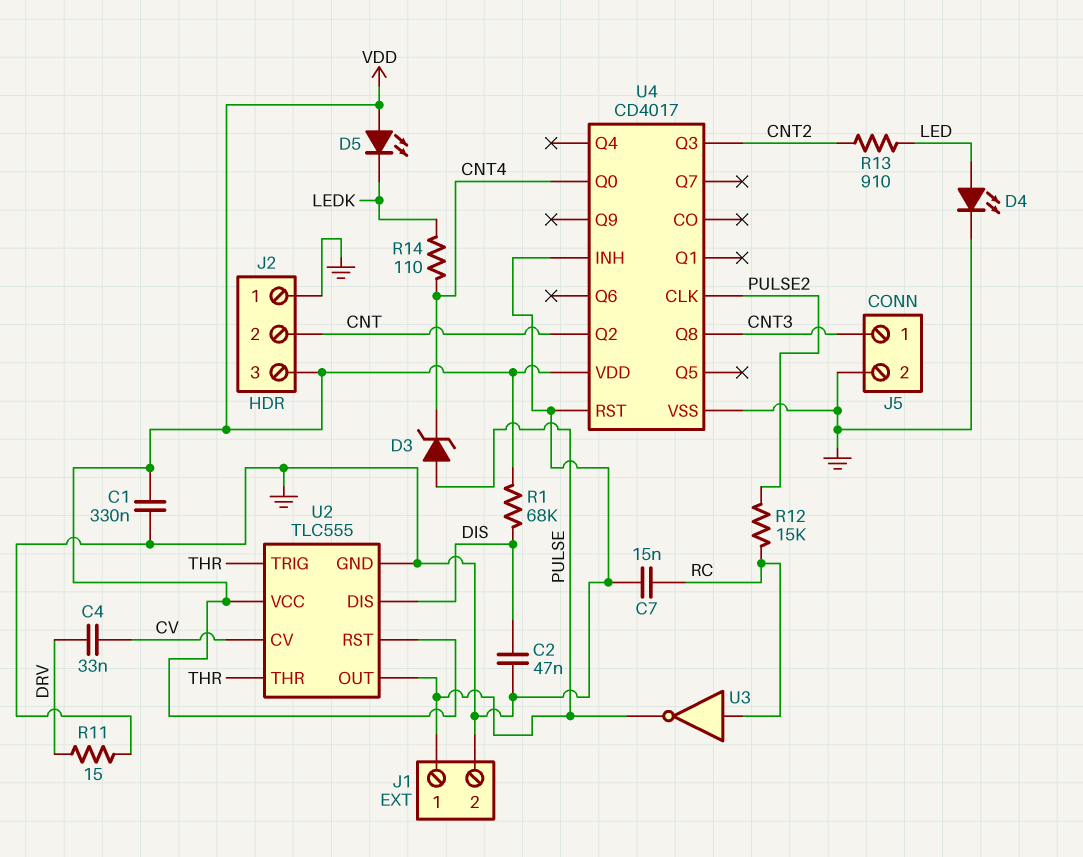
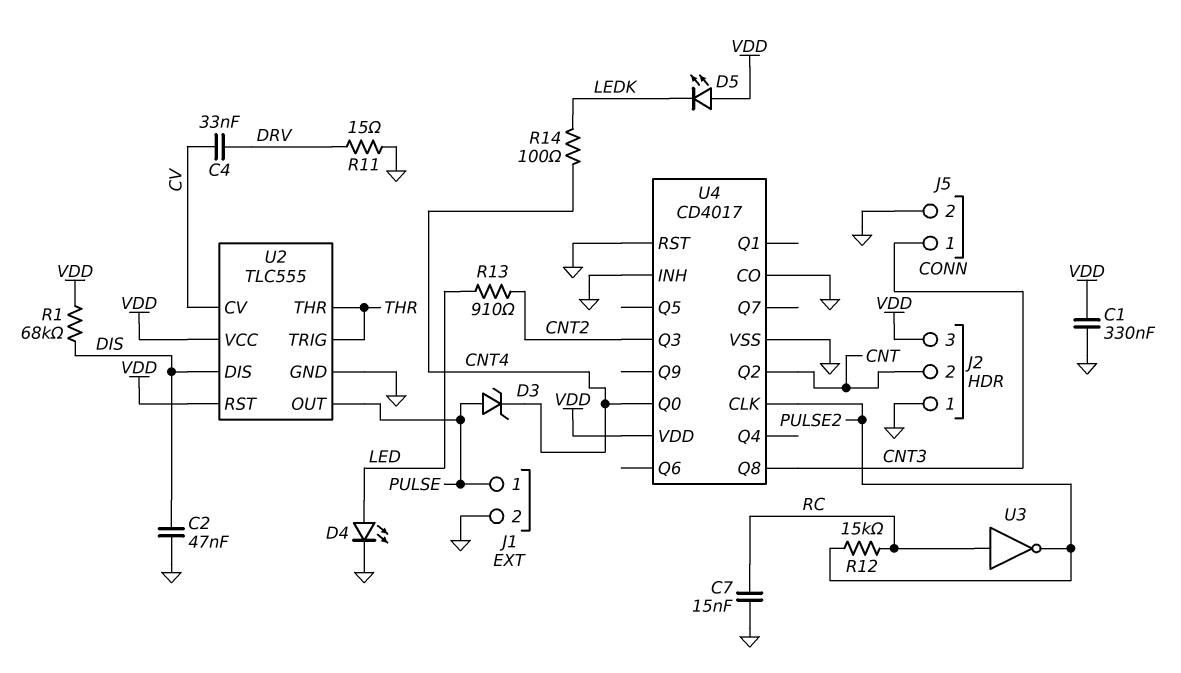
R14: 110 (CNT4, LEDK) -> 100 (CNT4, LEDK)
U3: NOT (in RC, out PULSE) -> NOT (in RC, out PULSE2)
U4 pin CO: none -> GND

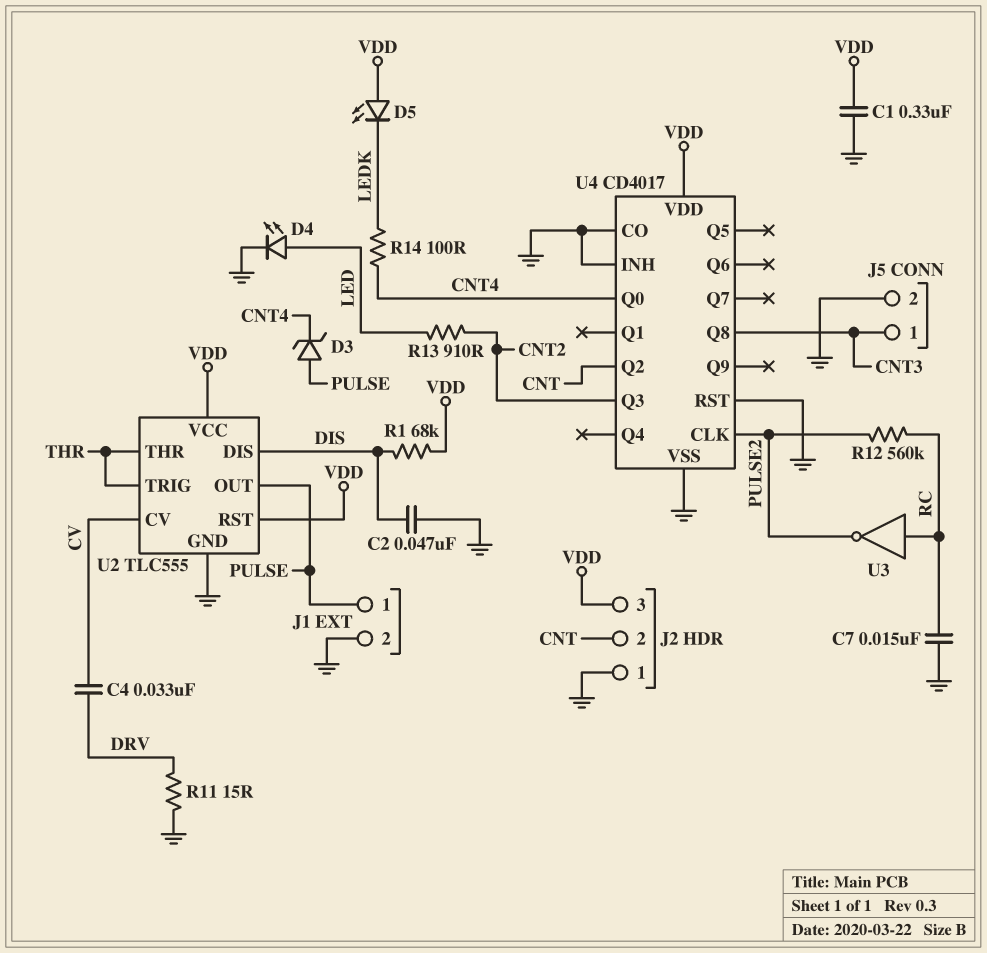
R12: 15k (PULSE2, RC) -> 560k (PULSE2, RC)

